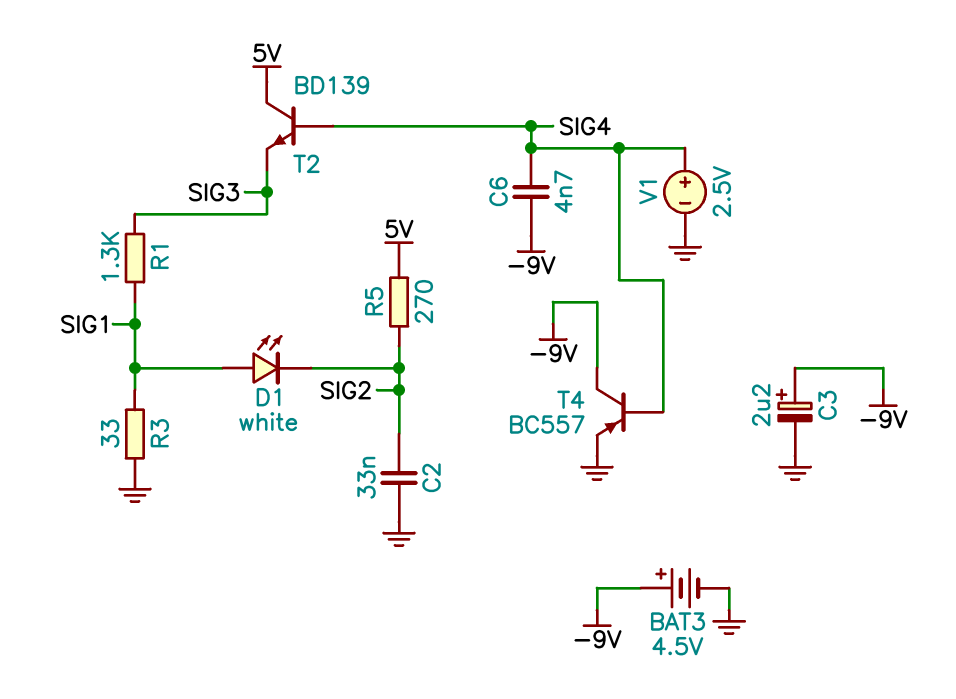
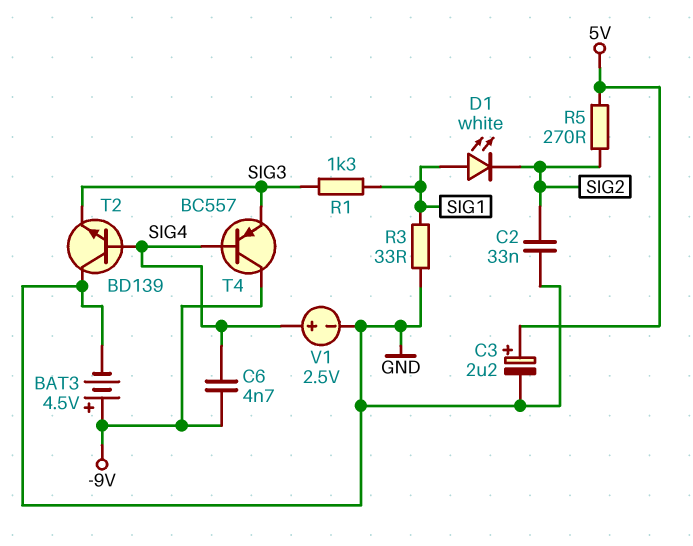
C3: 2.2uF (plus -9V, minus GND) -> 2.2uF (plus 5V, minus GND)
T2: NPN BD139 (B SIG4, C 5V, E SIG3) -> NPN BD139 (B SIG4, C GND, E SIG3)
T4: PNP BC557 (B SIG4, C -9V, E GND) -> PNP BC557 (B SIG4, C -9V, E SIG3)

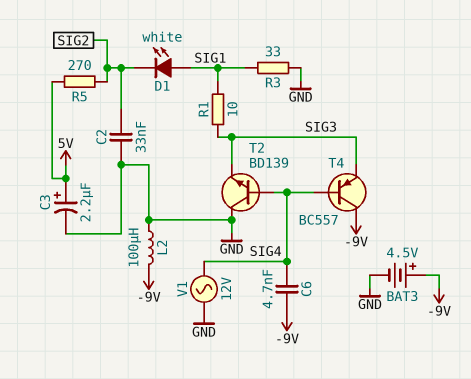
L2: none -> 100uH (-9V, GND)
R1: 1.3k (SIG1, SIG3) -> 10 (SIG1, SIG3)
V1: 2.5V (plus SIG4, minus GND) -> AC 12V (GND, SIG4)

